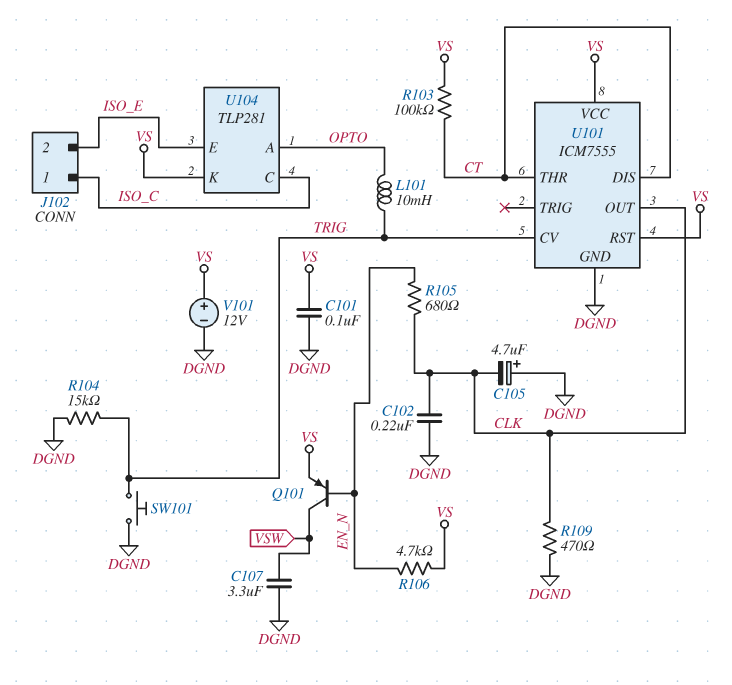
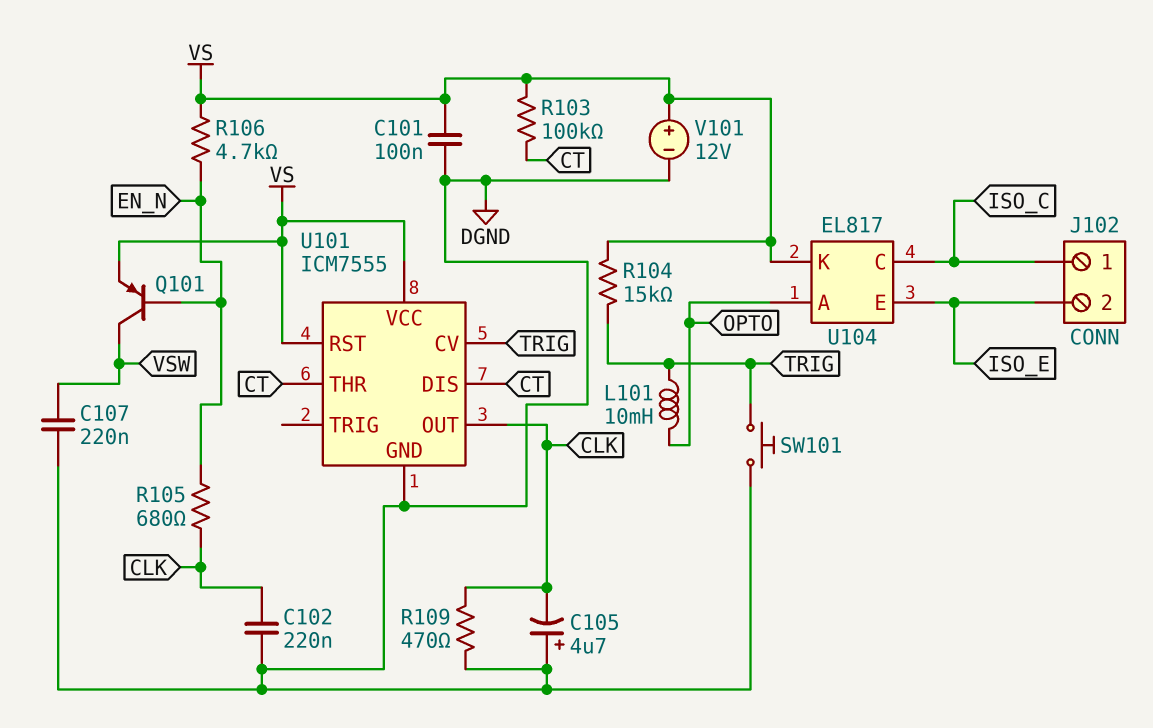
C107: 3.3uF (DGND, VSW) -> 220nF (DGND, VSW)
R104: 15k (DGND, TRIG) -> 15k (TRIG, VS)
U104: TLP281 -> EL817

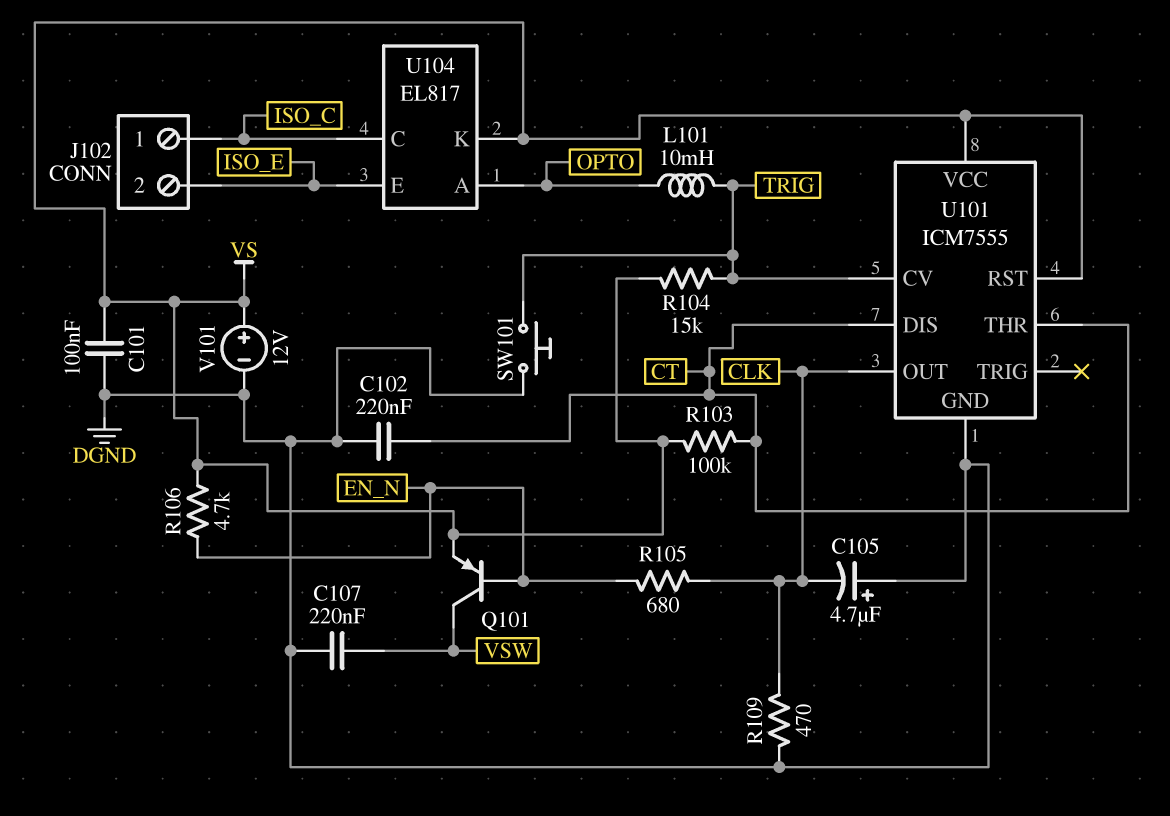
C102: 220nF (CLK, DGND) -> 220nF (CT, DGND)

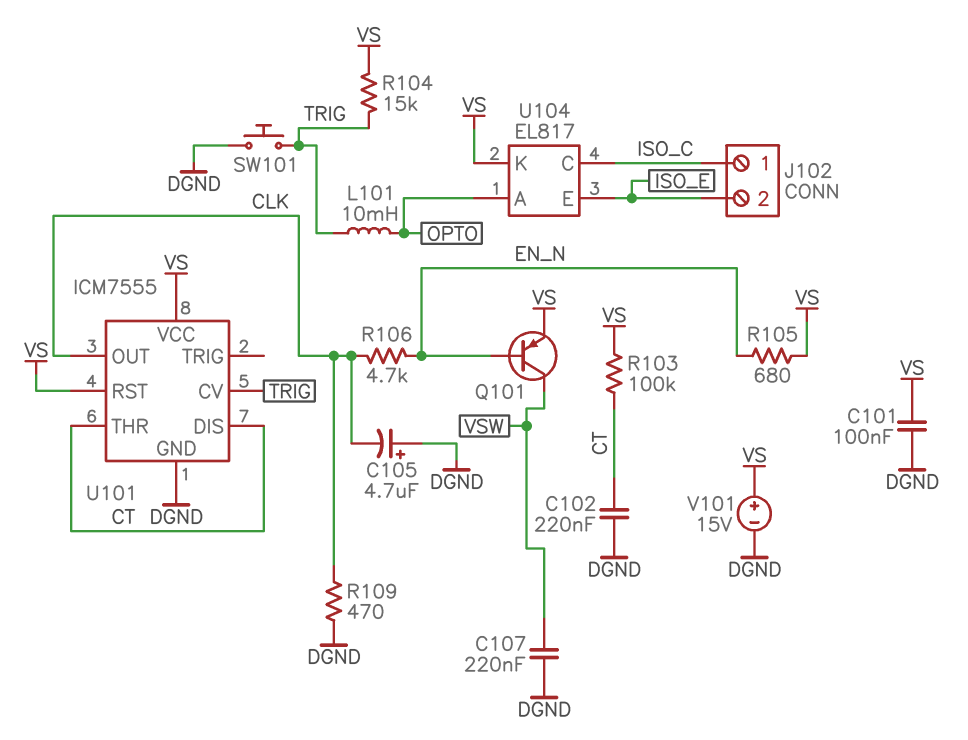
R105: 680 (CLK, EN_N) -> 680 (EN_N, VS)
R106: 4.7k (EN_N, VS) -> 4.7k (CLK, EN_N)
V101: 12V (plus VS, minus DGND) -> 15V (plus VS, minus DGND)

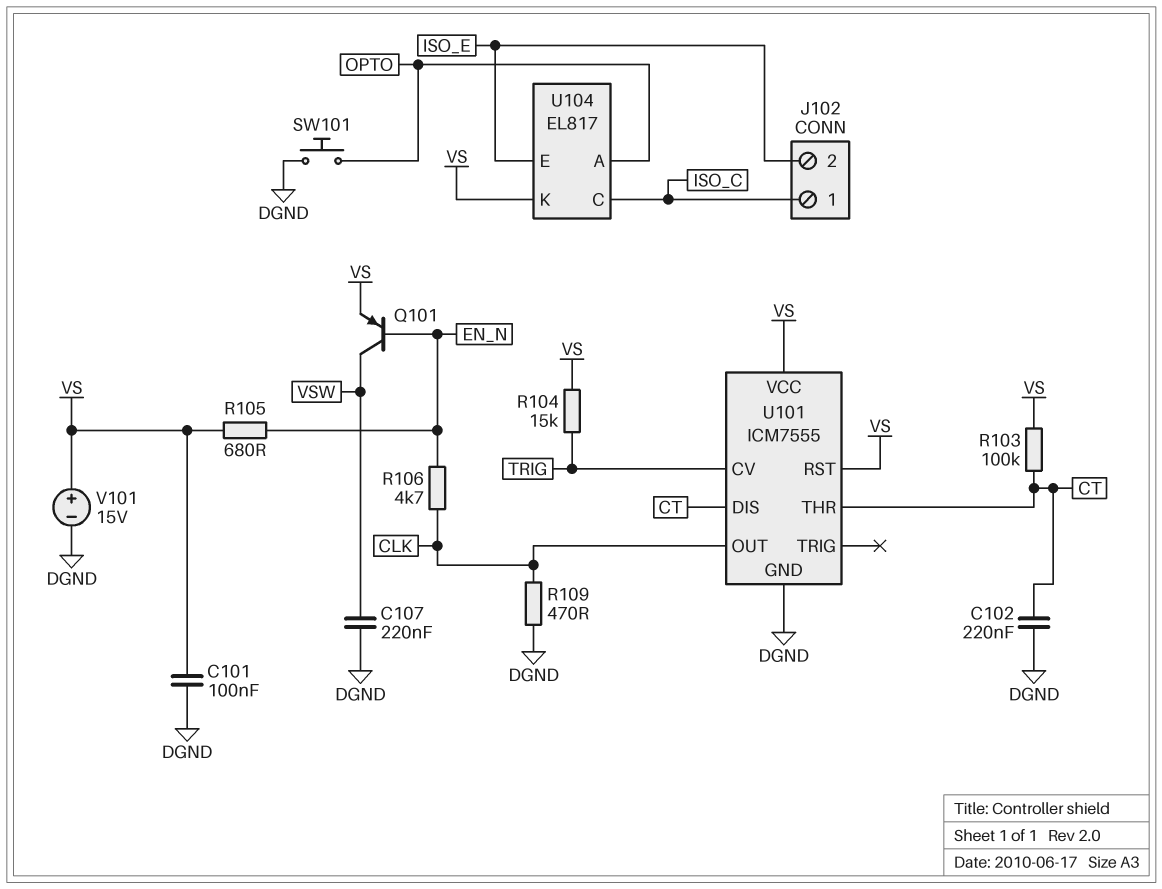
C105: 4.7uF (plus DGND, minus CLK) -> none
L101: 10mH (OPTO, TRIG) -> none
SW101: button (DGND, TRIG) -> button (DGND, OPTO)

